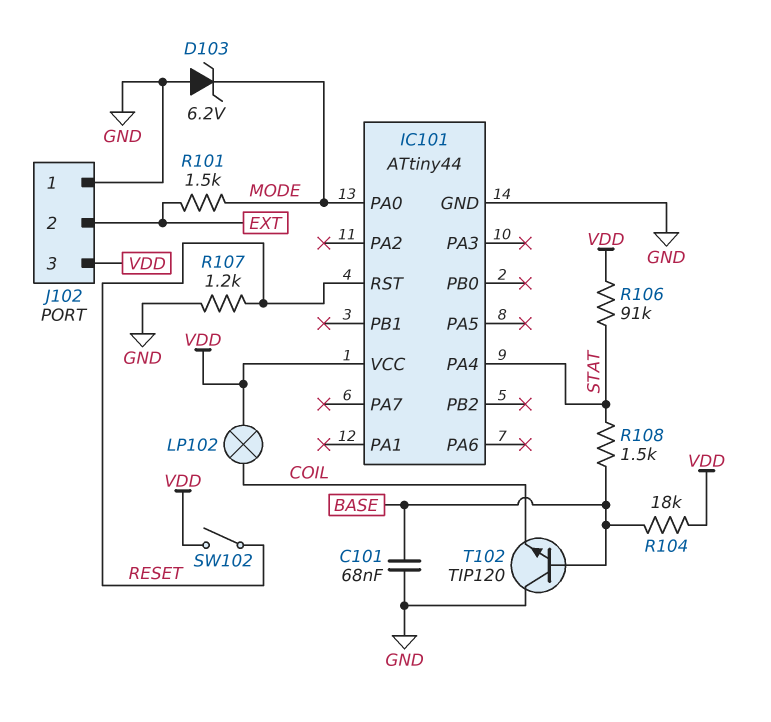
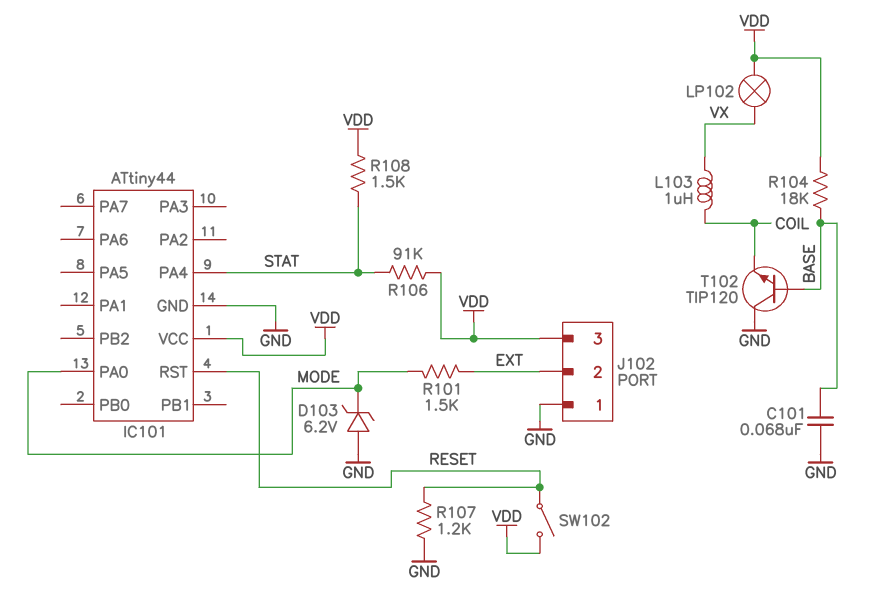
L103: none -> 1uH (COIL, VX)
LP102: lamp (COIL, VDD) -> lamp (VDD, VX)
R108: 1.5k (BASE, STAT) -> 1.5k (STAT, VDD)

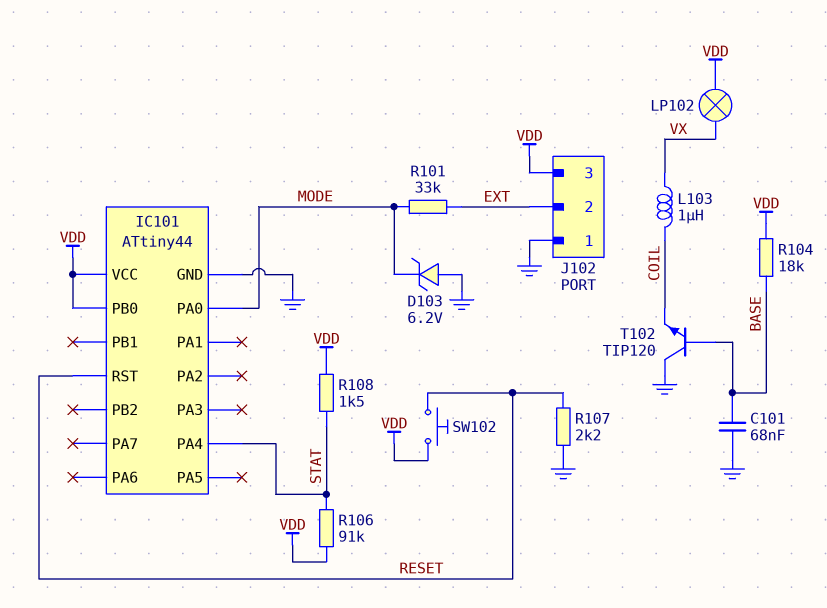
IC101 pin PB0: none -> VDD
R101: 1.5k (EXT, MODE) -> 33k (EXT, MODE)
R107: 1.2k (GND, RESET) -> 2.2k (GND, RESET)
SW102: switch (RESET, VDD) -> button (RESET, VDD)

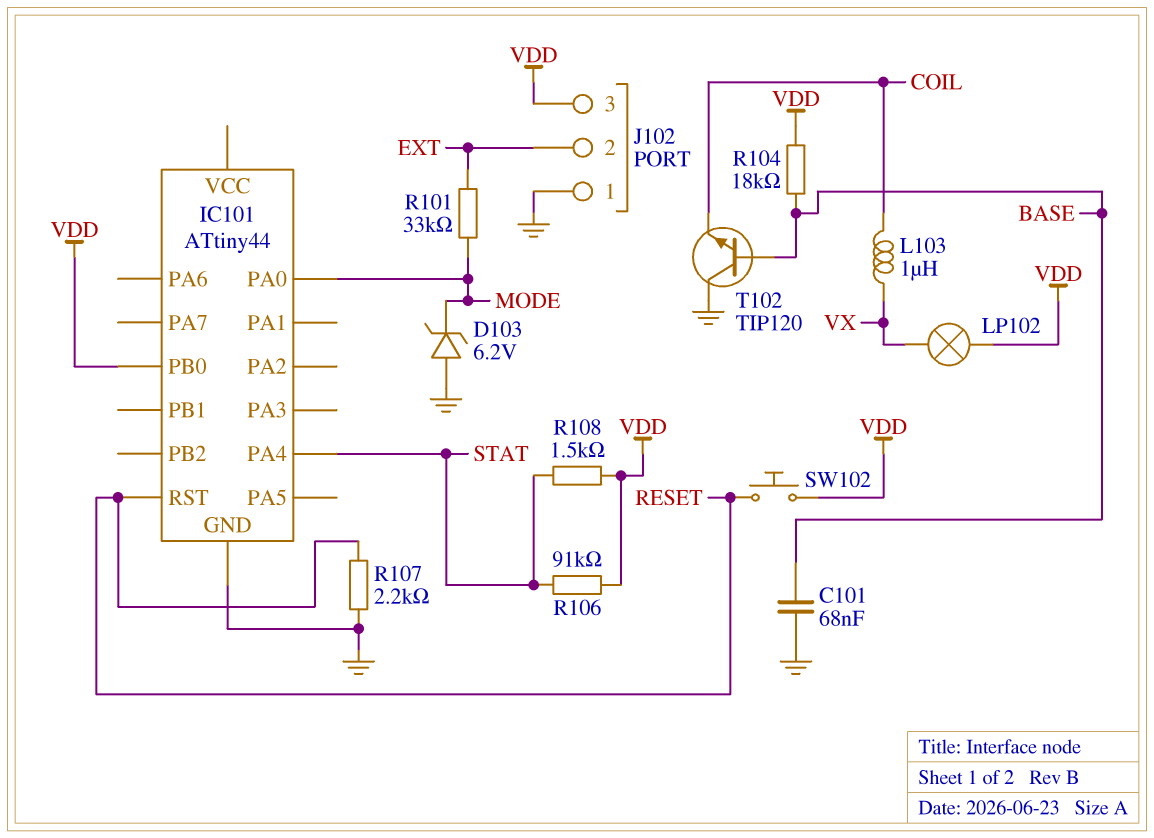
IC101 pin VCC: VDD -> none

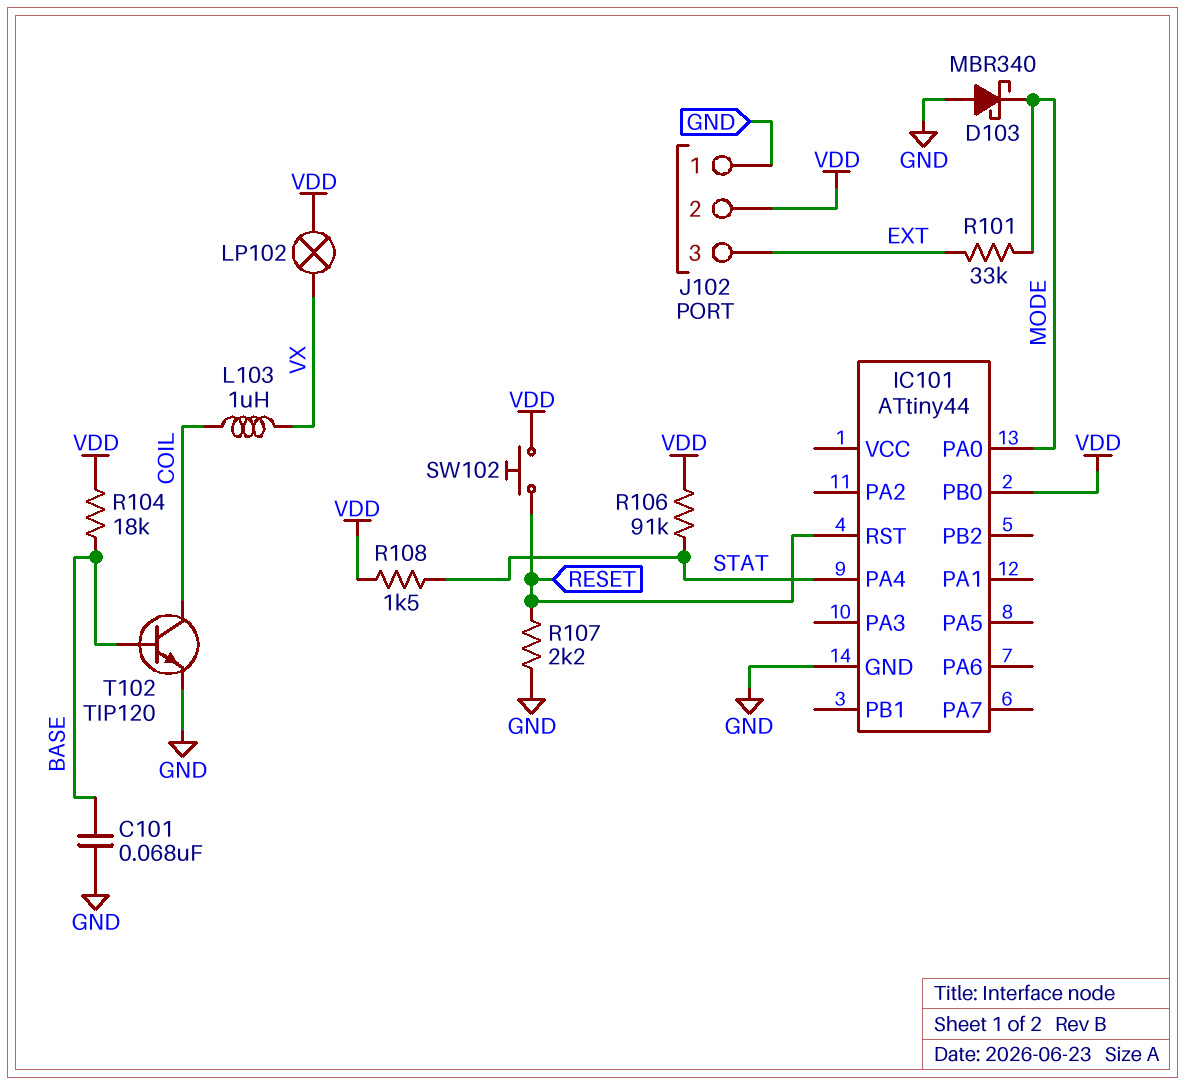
D103: zener 6.2V (A GND, K MODE) -> schottky MBR340 (A GND, K MODE)
J102 pin 2: EXT -> VDD
J102 pin 3: VDD -> EXT
T102: NPN TIP120 (B BASE, C GND, E COIL) -> NPN TIP120 (B BASE, C COIL, E GND)

